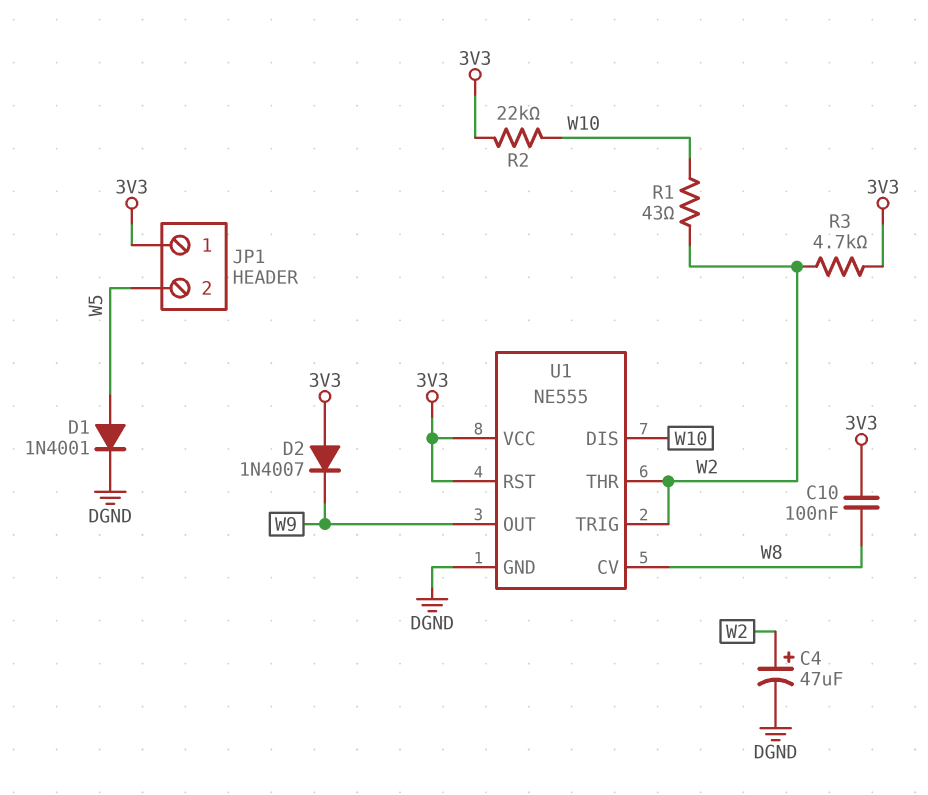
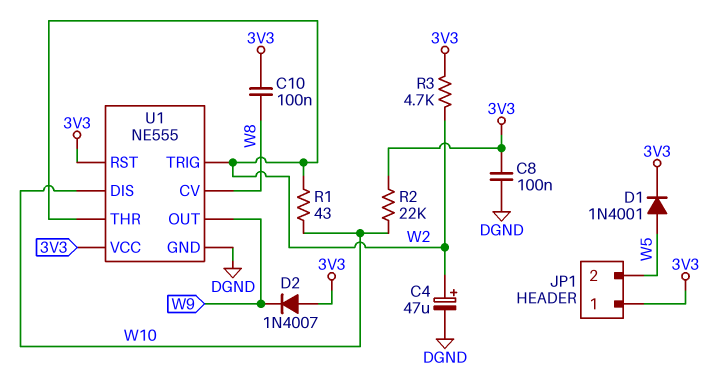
C8: none -> 100nF (3V3, DGND)
D1: diode 1N4001 (A W5, K DGND) -> diode 1N4001 (A W5, K 3V3)

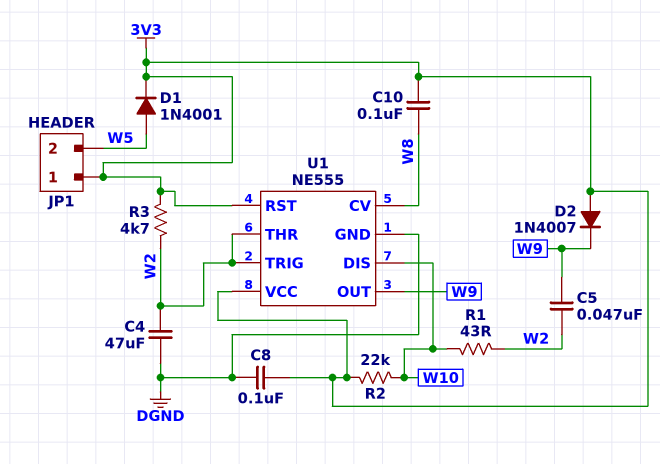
C4: 47uF (plus W2, minus DGND) -> 47uF (DGND, W2)
C5: none -> 47nF (W2, W9)

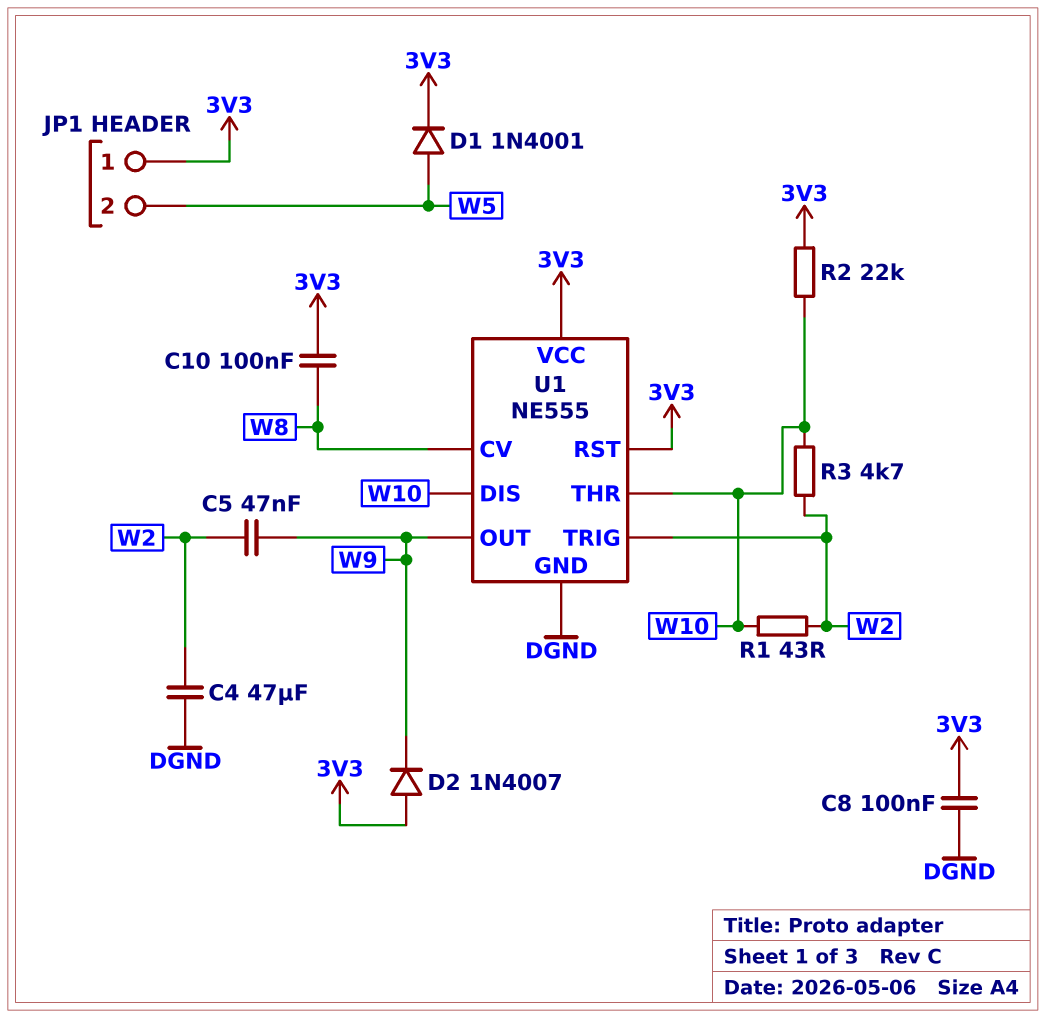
R3: 4.7k (3V3, W2) -> 4.7k (W2, W10)
U1 pin THR: W2 -> W10

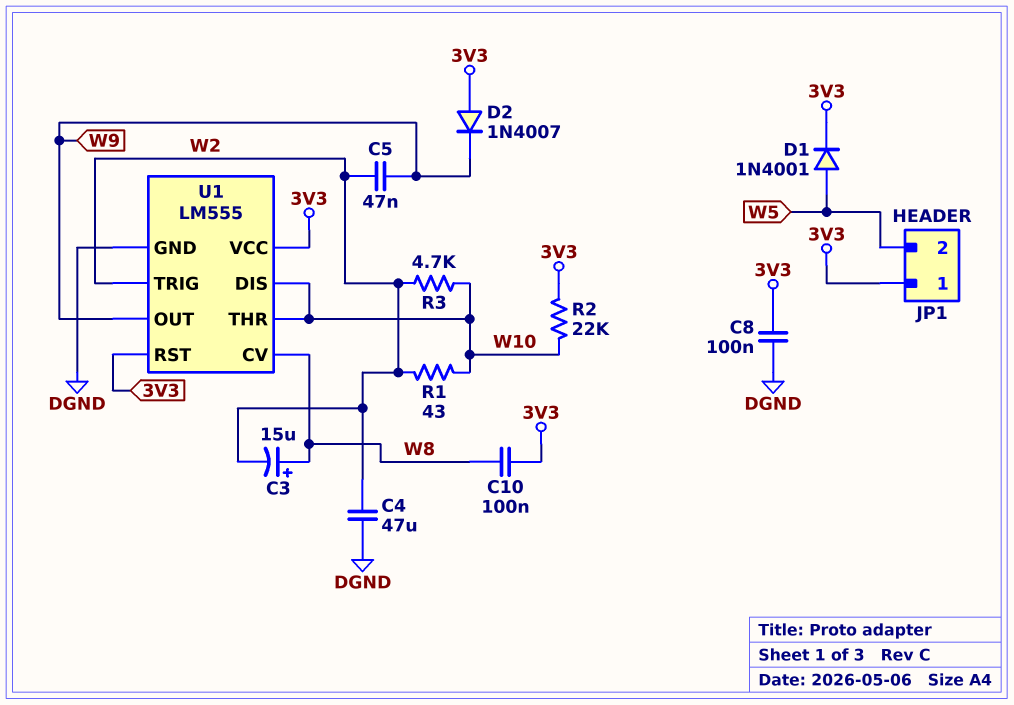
C3: none -> 15uF (plus W8, minus W2)
U1: NE555 -> LM555

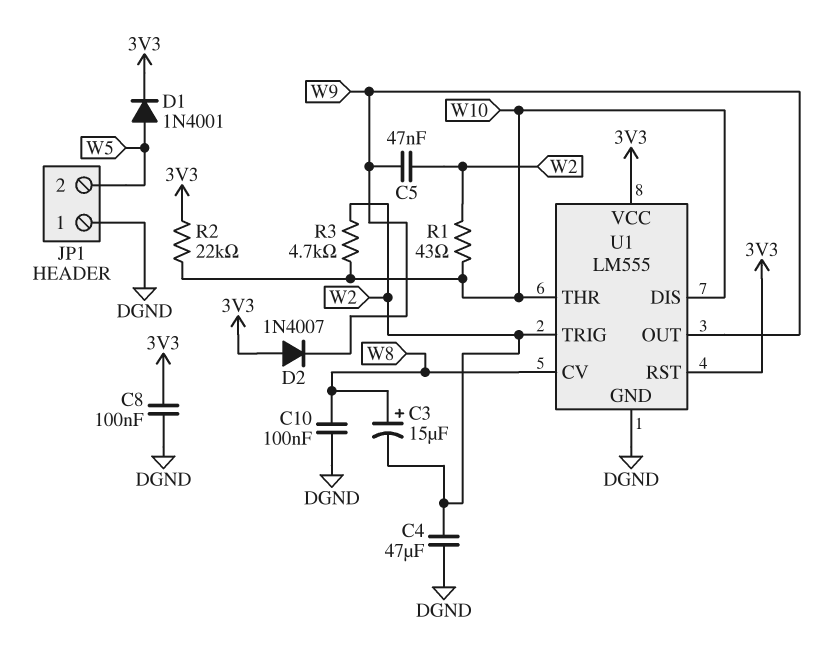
C10: 100nF (3V3, W8) -> 100nF (DGND, W8)
JP1 pin 1: 3V3 -> DGND

